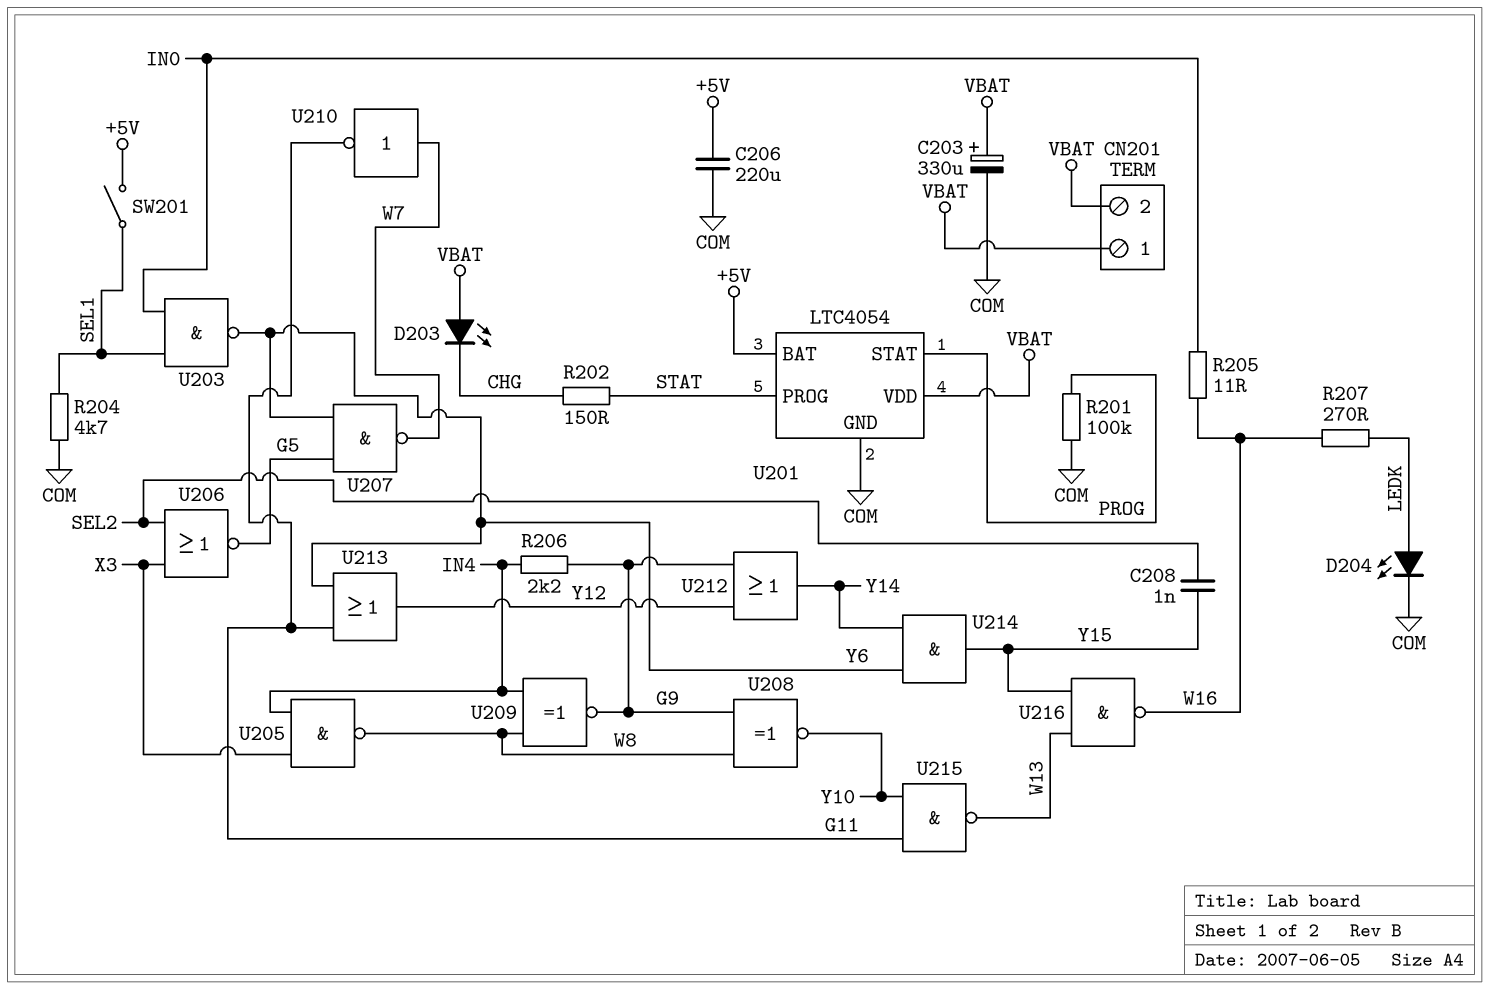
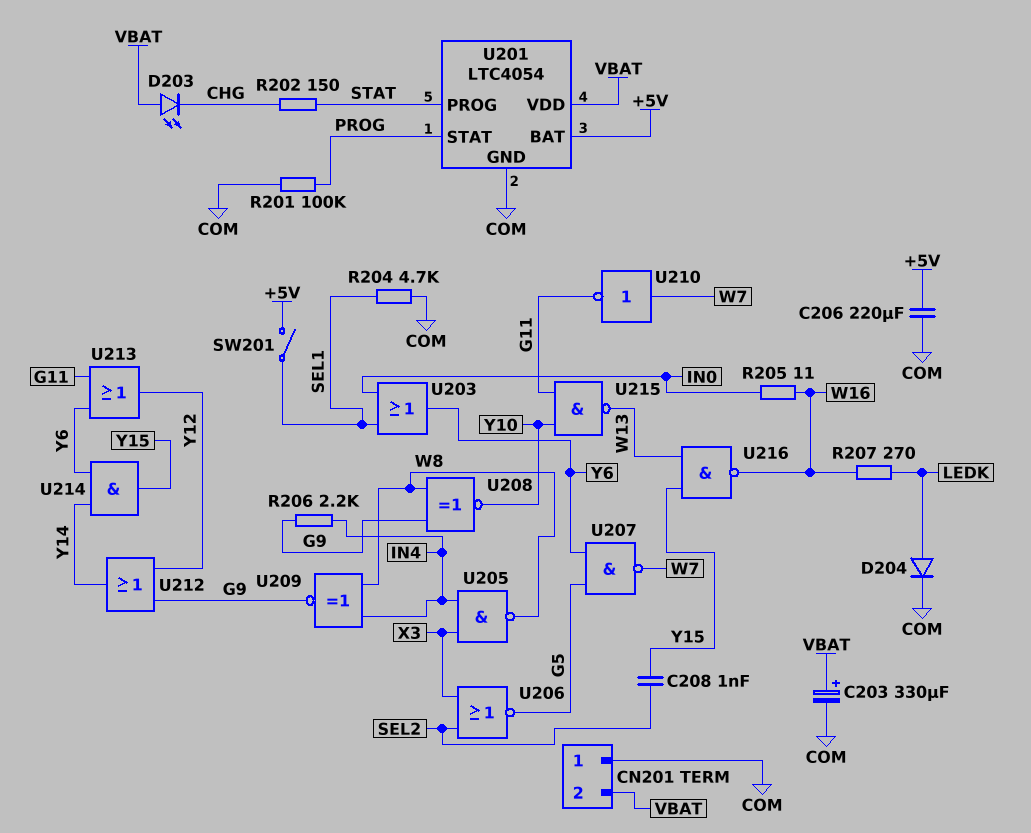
CN201 pin 1: VBAT -> COM
D204: LED (A LEDK, K COM) -> diode (A LEDK, K COM)
U203: NAND (in IN0, in SEL1, out Y6) -> OR (in IN0, in SEL1, out Y6)

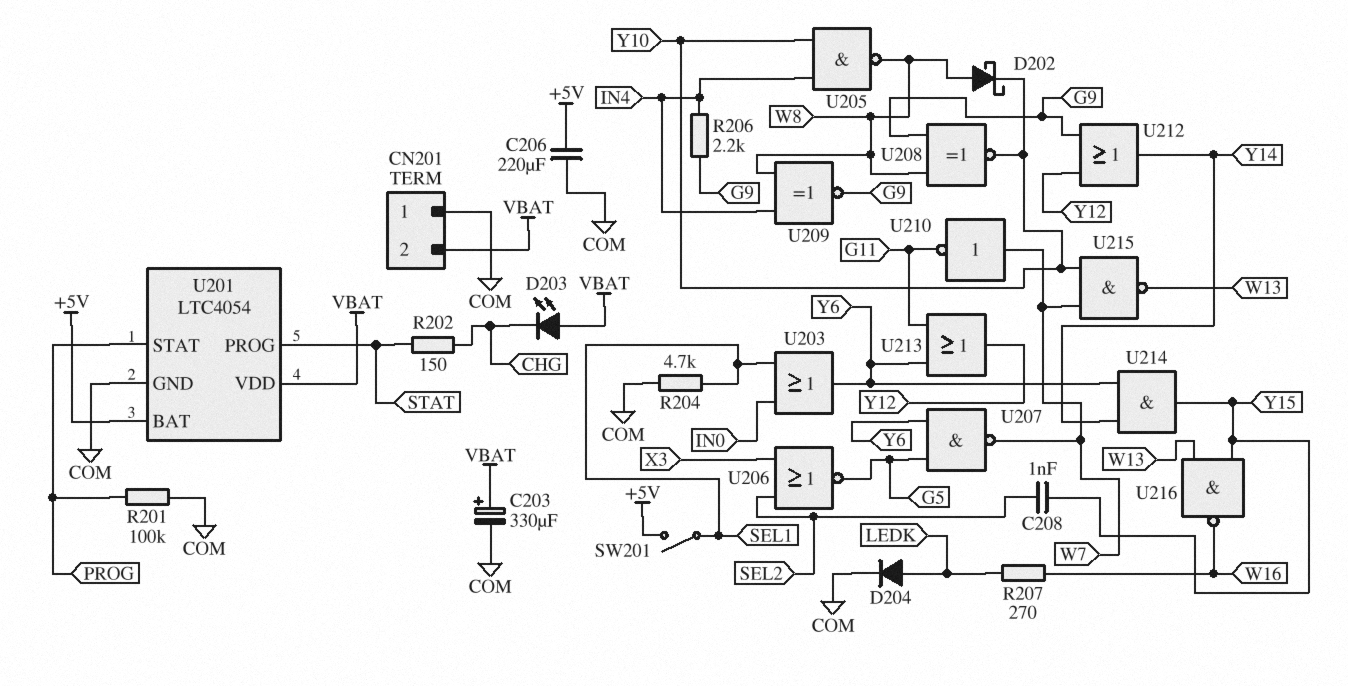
D202: none -> schottky (A W8, K Y10)
R205: 11 (IN0, W16) -> none
U205: NAND (in IN4, in X3, out W8) -> NAND (in IN4, in Y10, out W8)
U215: NAND (in G11, in Y10, out W13) -> NAND (in W7, in Y10, out W13)

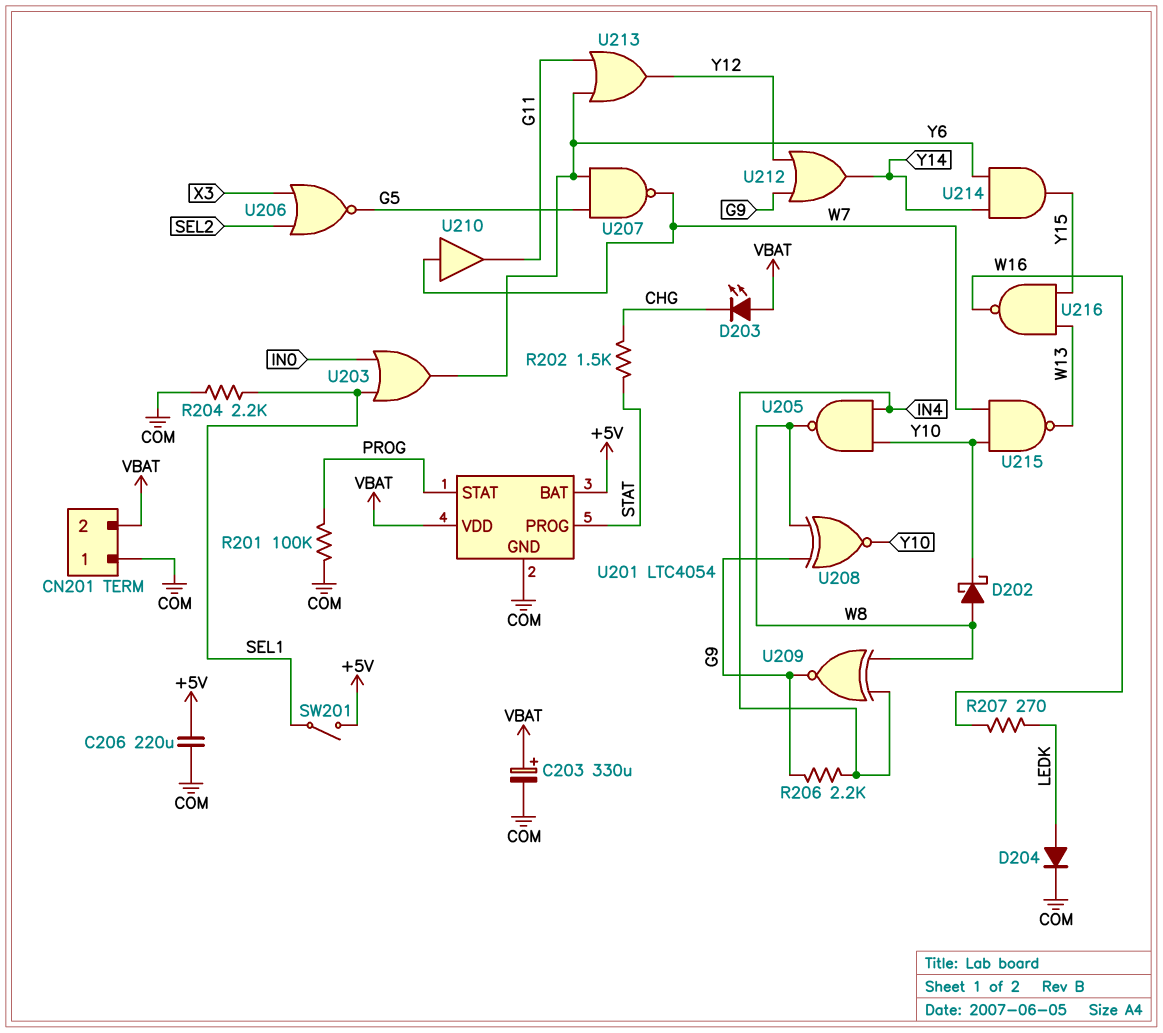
C208: 1nF (SEL2, Y15) -> none
R202: 150 (CHG, STAT) -> 1.5k (CHG, STAT)
R204: 4.7k (COM, SEL1) -> 2.2k (COM, SEL1)
U210: NOT (in W7, out G11) -> buffer (in W7, out G11)

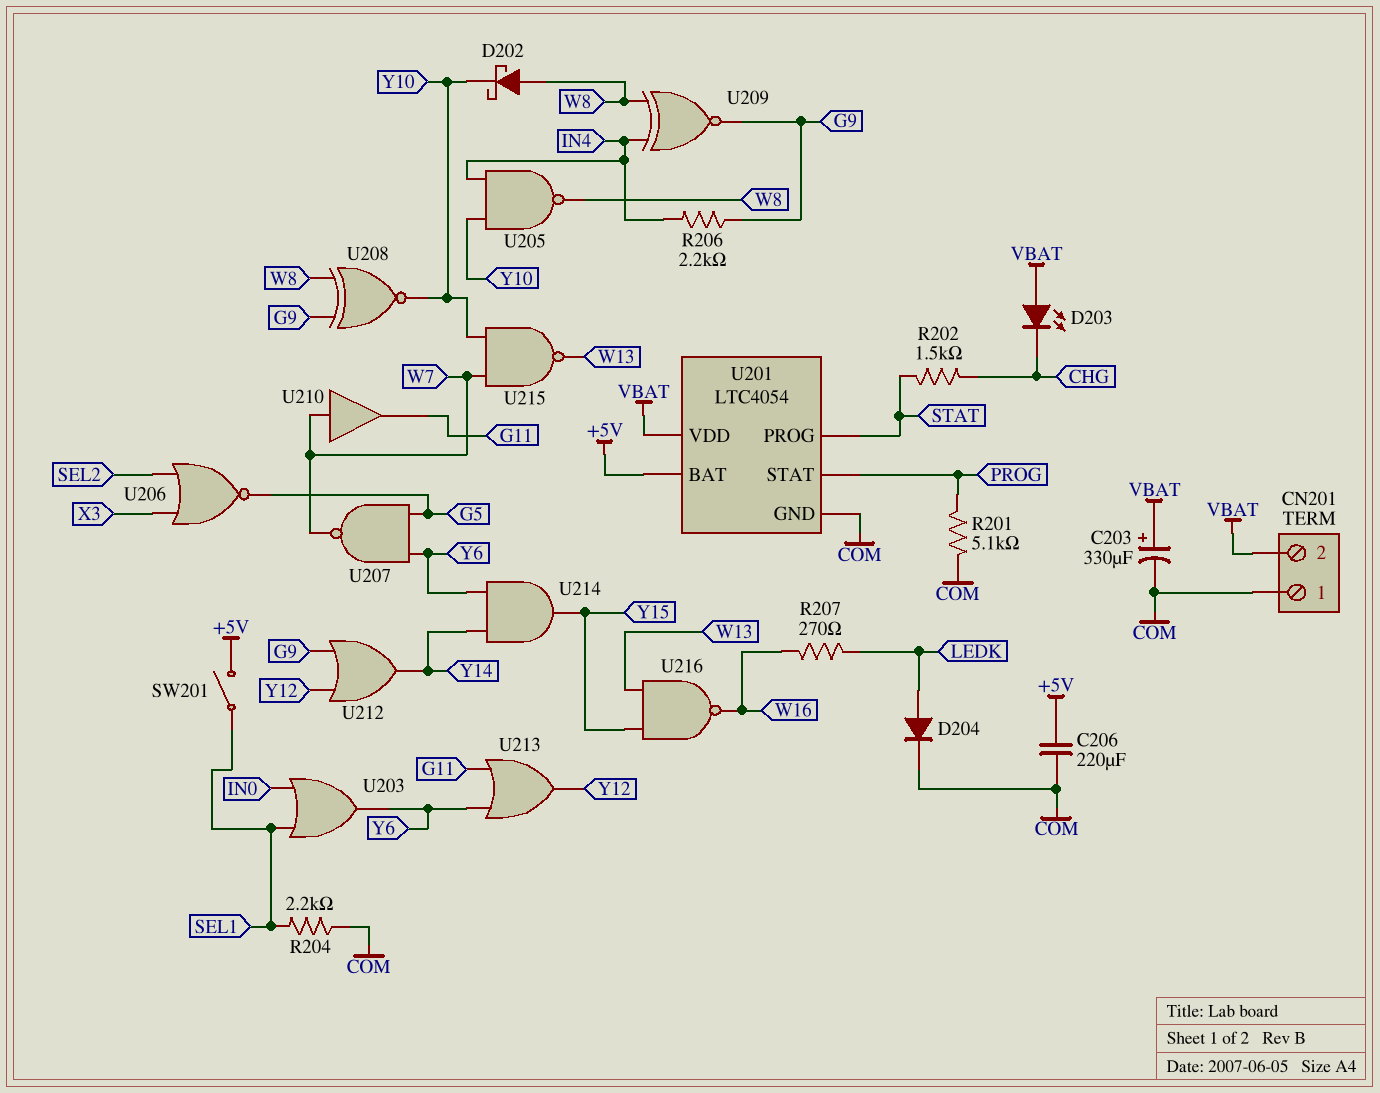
R201: 100k (COM, PROG) -> 5.1k (COM, PROG)

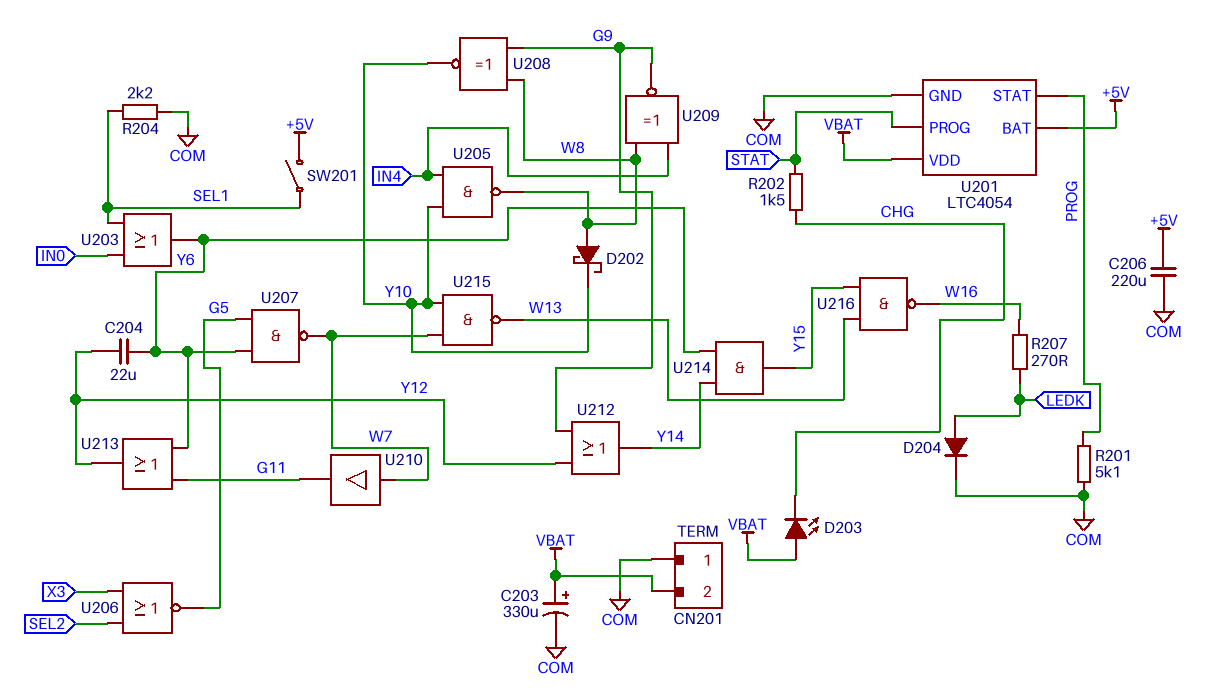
C204: none -> 22uF (Y6, Y12)
R206: 2.2k (G9, IN4) -> none

